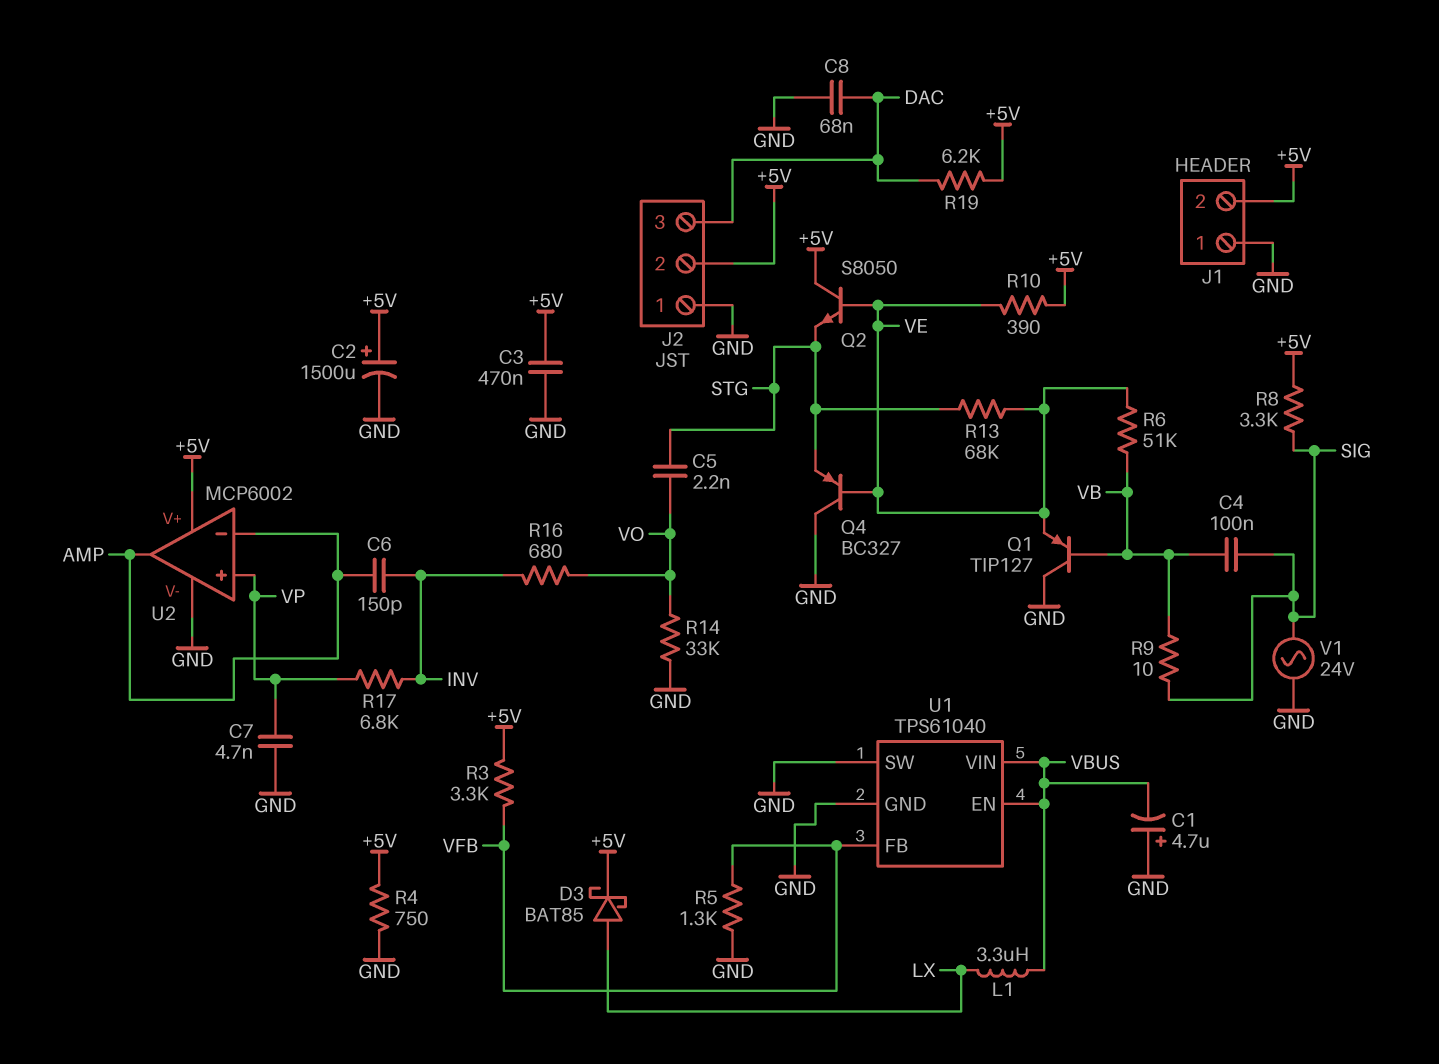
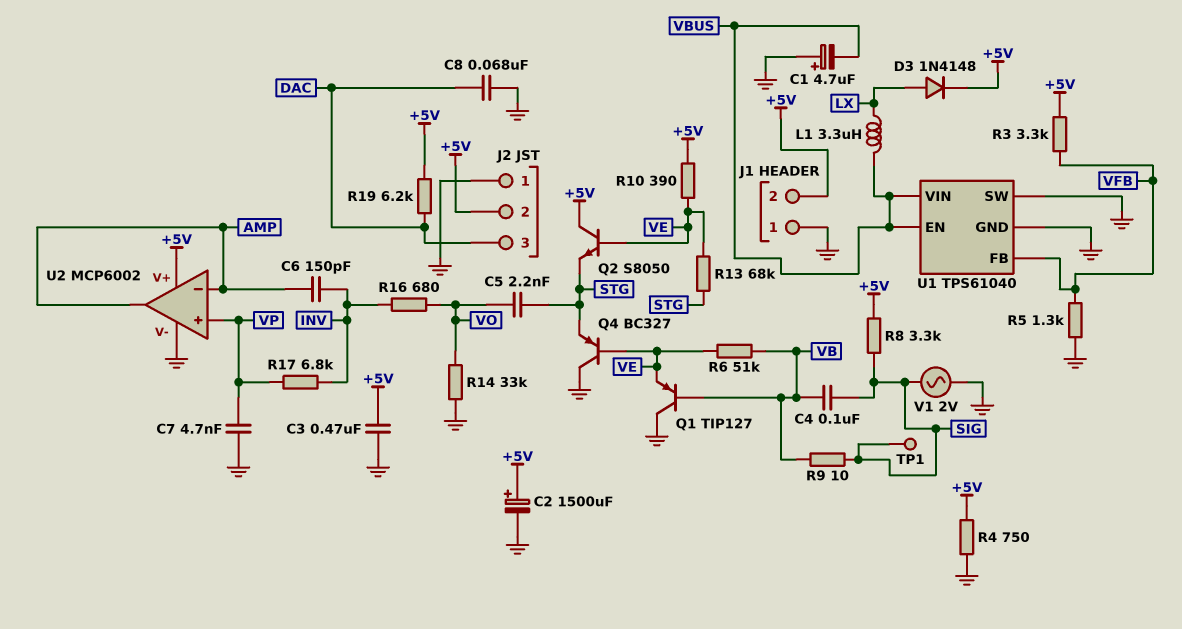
D3: schottky BAT85 (A LX, K +5V) -> diode 1N4148 (A LX, K +5V)
TP1: none -> test point (SIG)
V1: AC 24V (GND, SIG) -> AC 2V (GND, SIG)

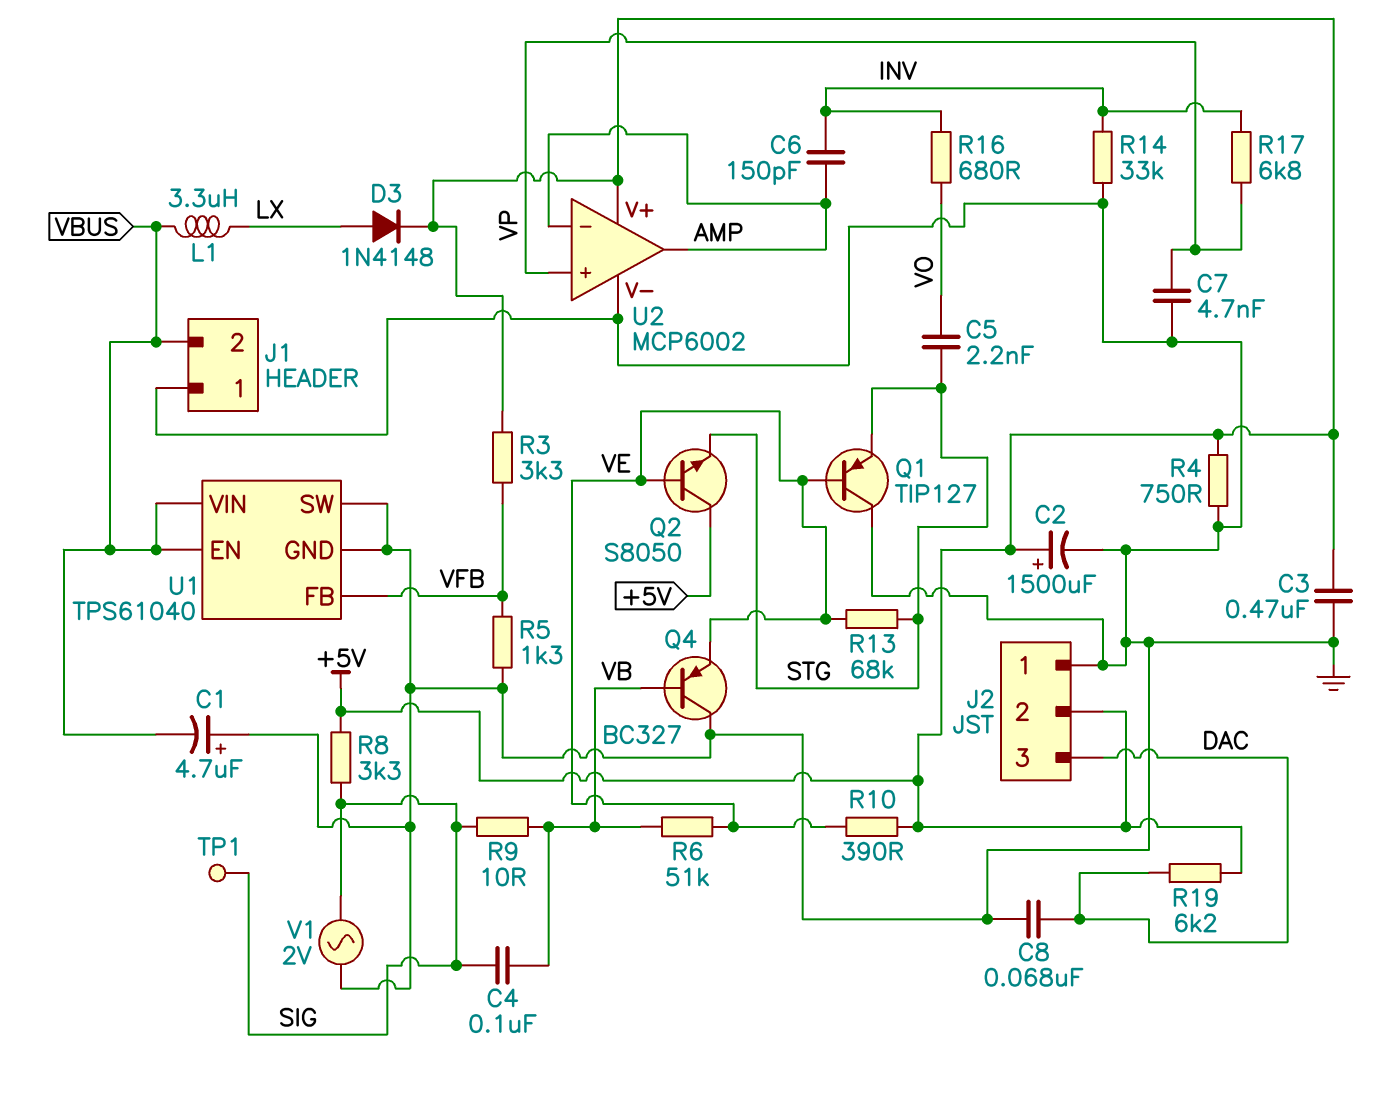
J1 pin 2: +5V -> VBUS
Q1: PNP TIP127 (B VB, C GND, E VE) -> PNP TIP127 (B VE, C GND, E STG)
Q4: PNP BC327 (B VE, C GND, E STG) -> PNP BC327 (B VB, C GND, E VE)
R14: 33k (GND, VO) -> 33k (GND, INV)

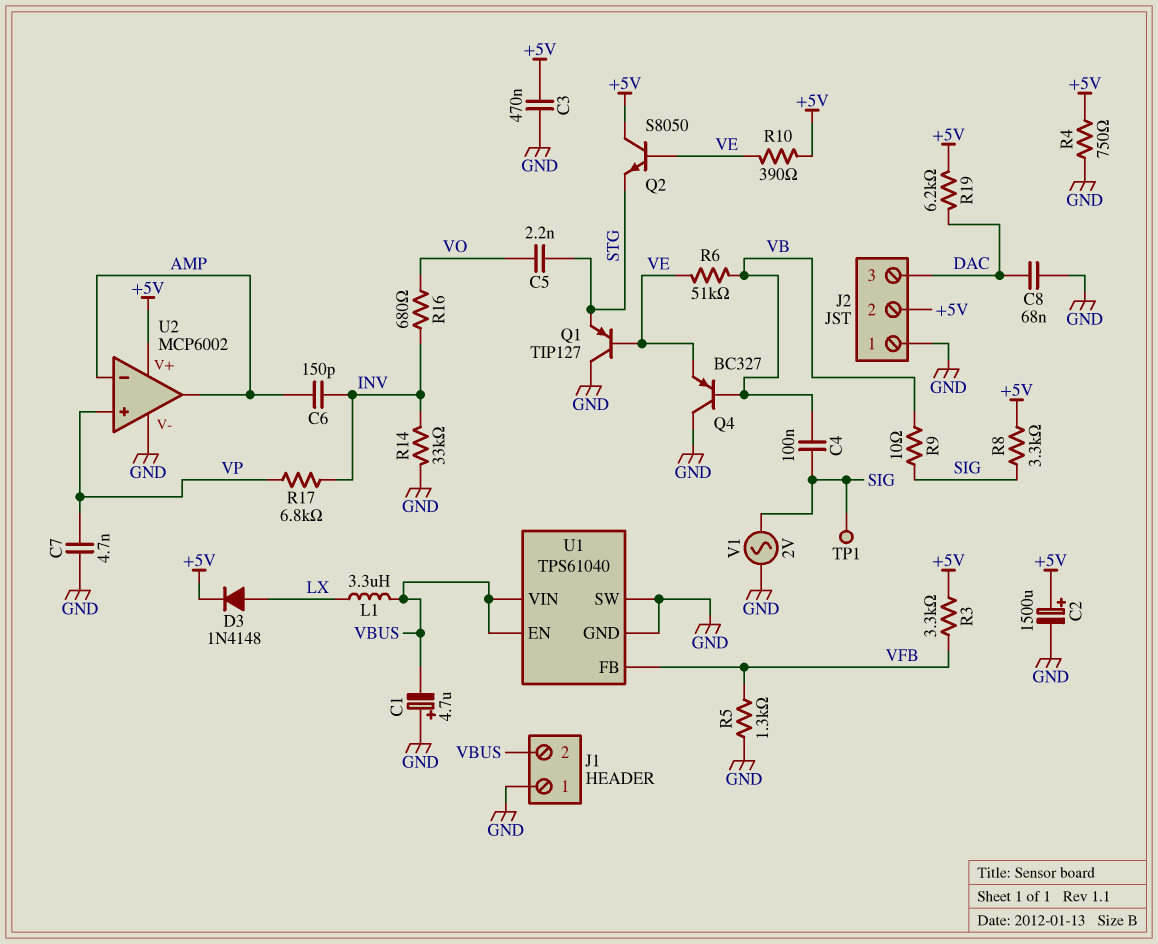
R13: 68k (STG, VE) -> none

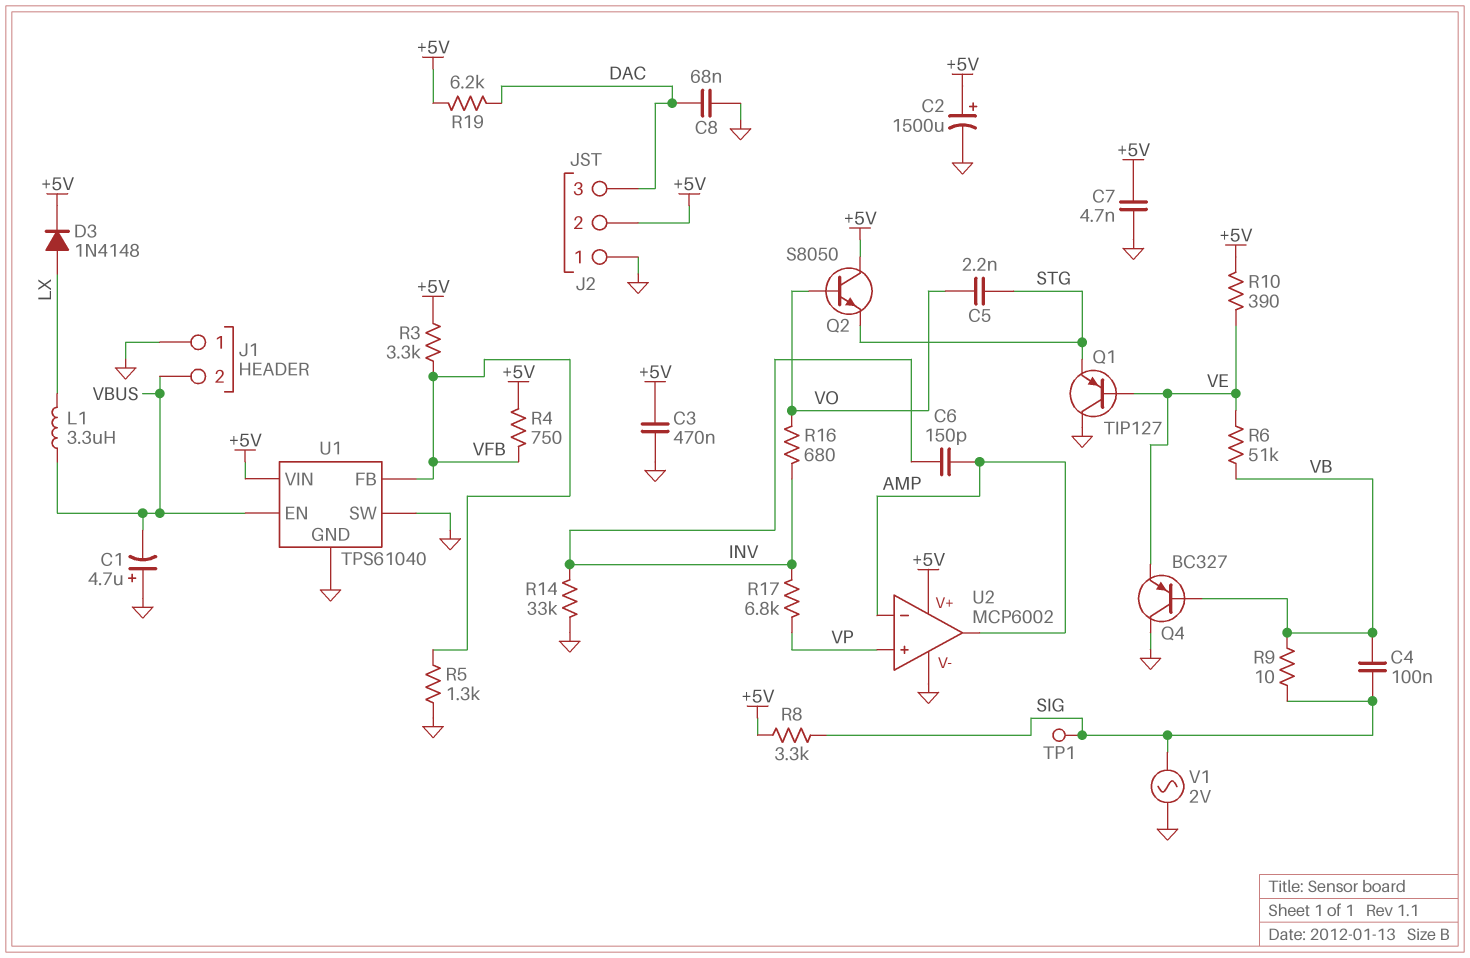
C7: 4.7nF (GND, VP) -> 4.7nF (+5V, GND)
Q2: NPN S8050 (B VE, C +5V, E STG) -> NPN S8050 (B VO, C +5V, E STG)
R4: 750 (+5V, GND) -> 750 (+5V, VFB)
U1 pin VIN: VBUS -> +5V

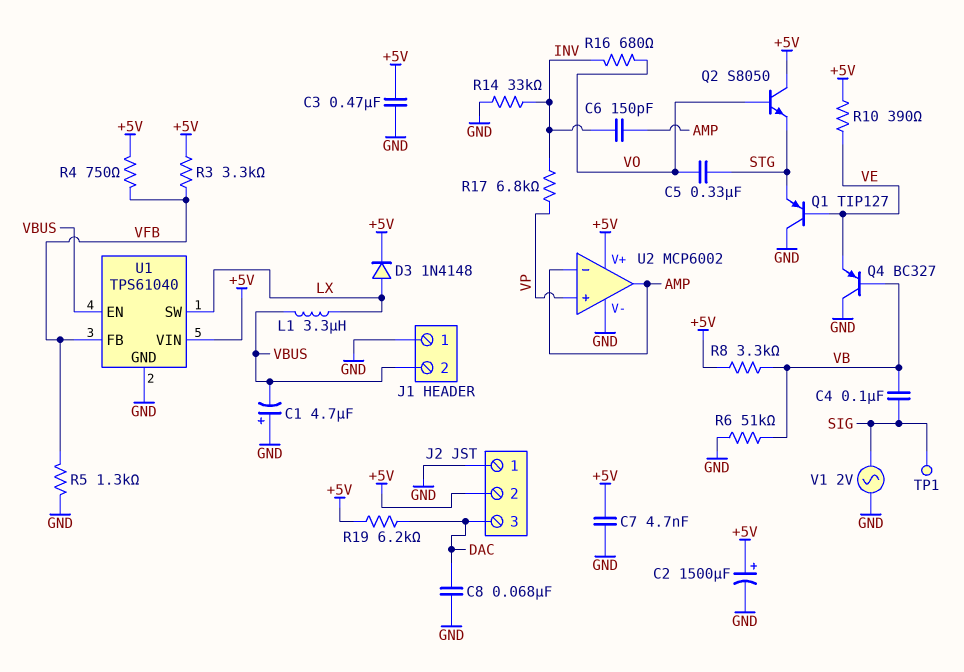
C5: 2.2nF (STG, VO) -> 330nF (STG, VO)
R6: 51k (VB, VE) -> 51k (GND, VB)
R8: 3.3k (+5V, SIG) -> 3.3k (+5V, VB)
R9: 10 (SIG, VB) -> none
U1 pin SW: GND -> LX

